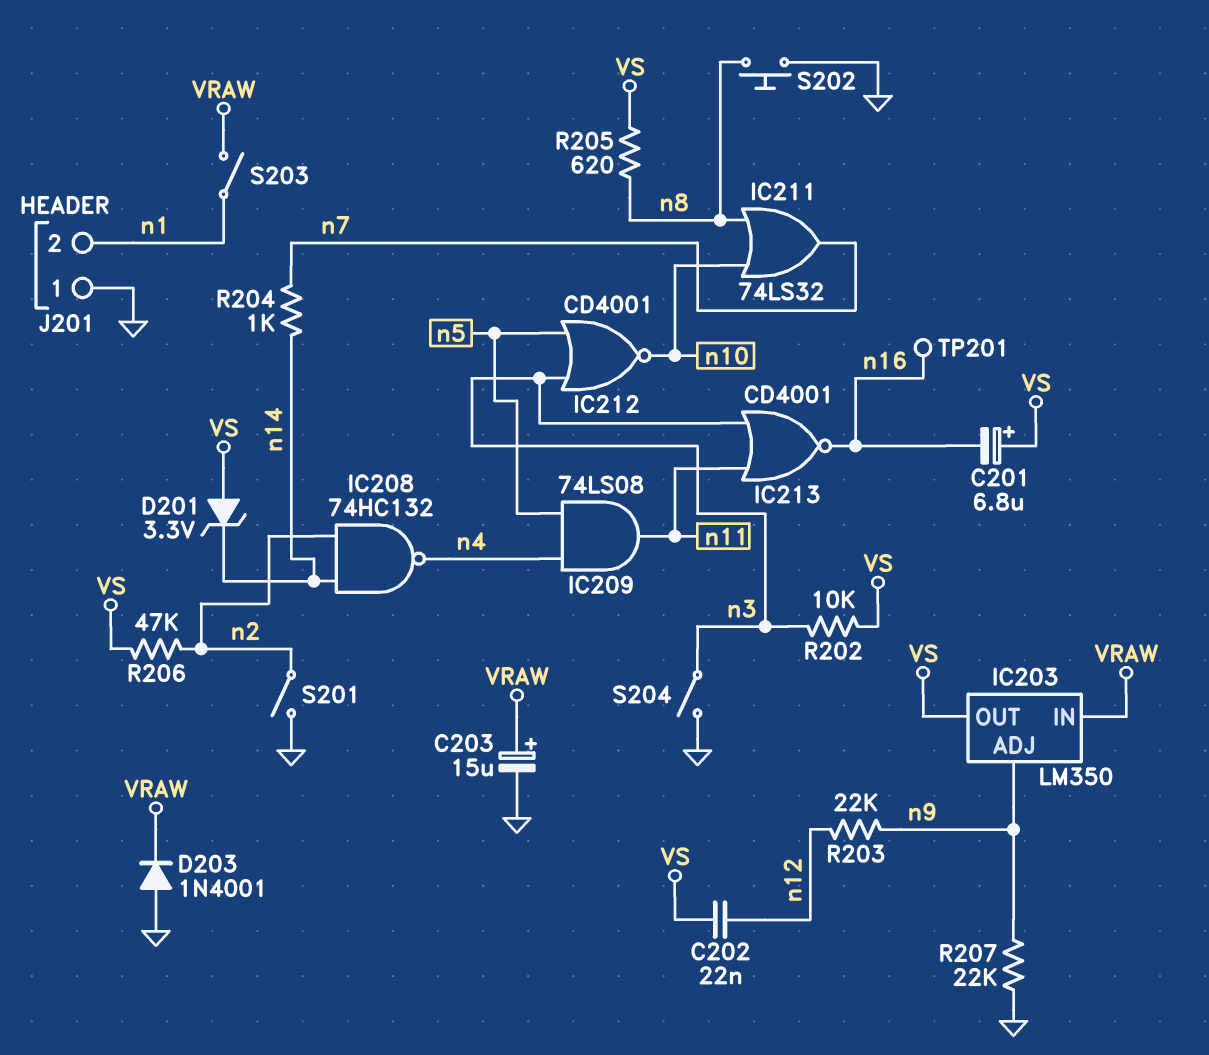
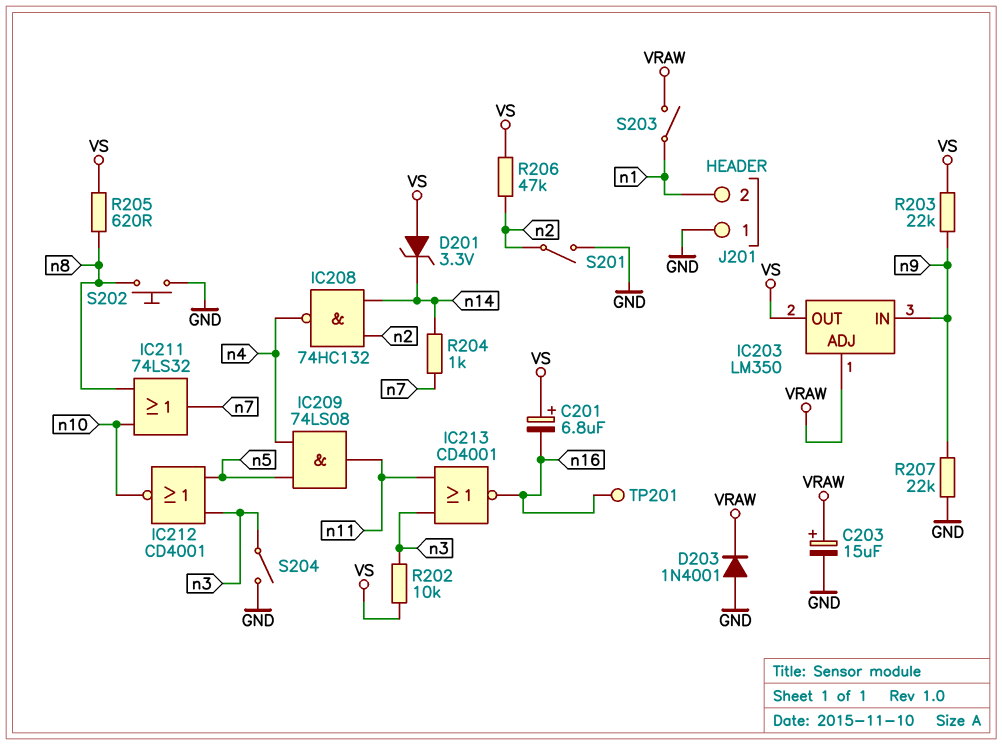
C202: 22nF (VS, n12) -> none
IC203 pin ADJ: n9 -> VRAW
IC203 pin IN: VRAW -> n9
R203: 22k (n9, n12) -> 22k (VS, n9)

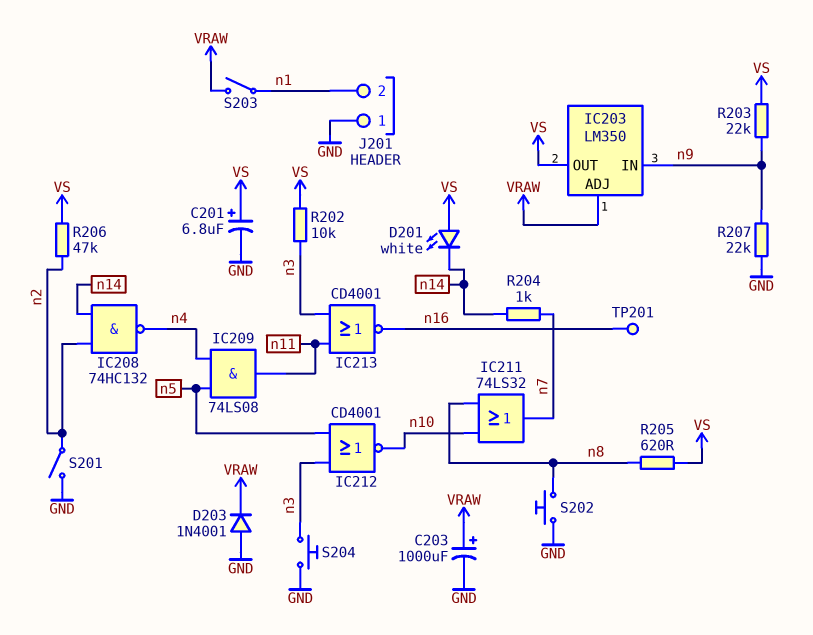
C201: 6.8uF (plus VS, minus n16) -> 6.8uF (plus VS, minus GND)
C203: 15uF (plus VRAW, minus GND) -> 1000uF (plus VRAW, minus GND)
D201: zener 3.3V (A VS, K n14) -> LED white (A VS, K n14)
S204: switch (GND, n3) -> button (GND, n3)

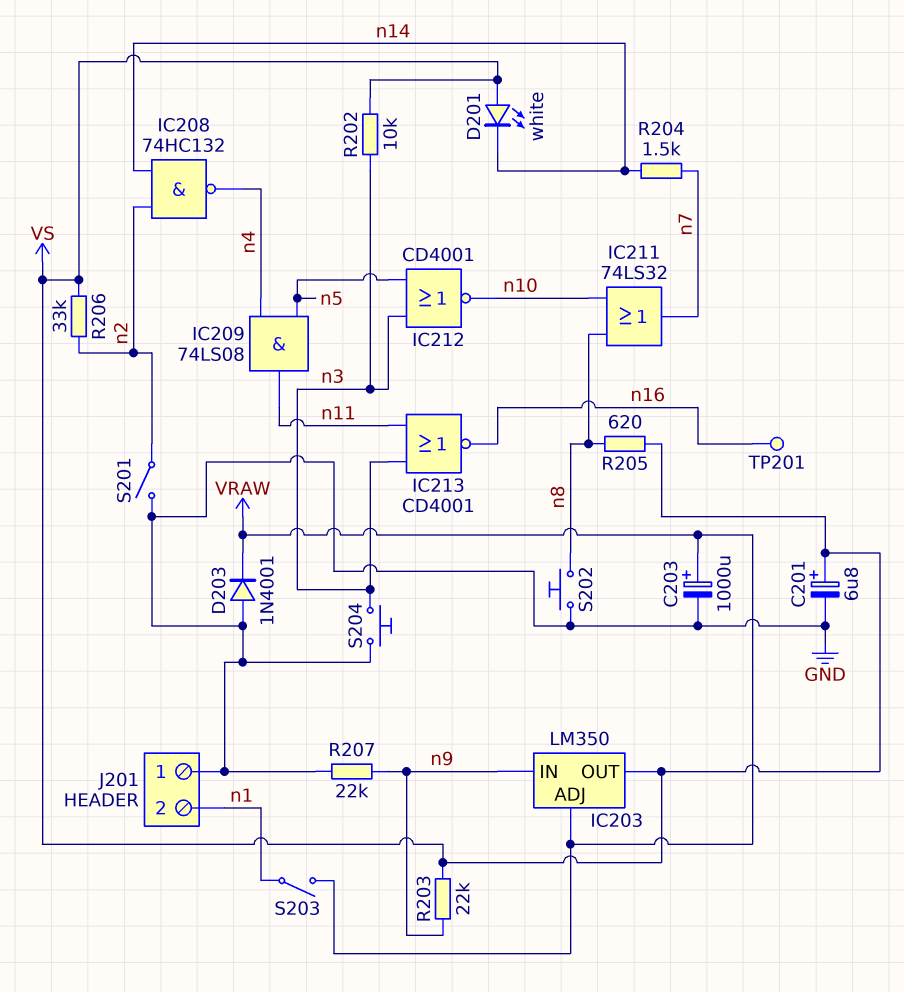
R204: 1k (n7, n14) -> 1.5k (n7, n14)
R206: 47k (VS, n2) -> 33k (VS, n2)

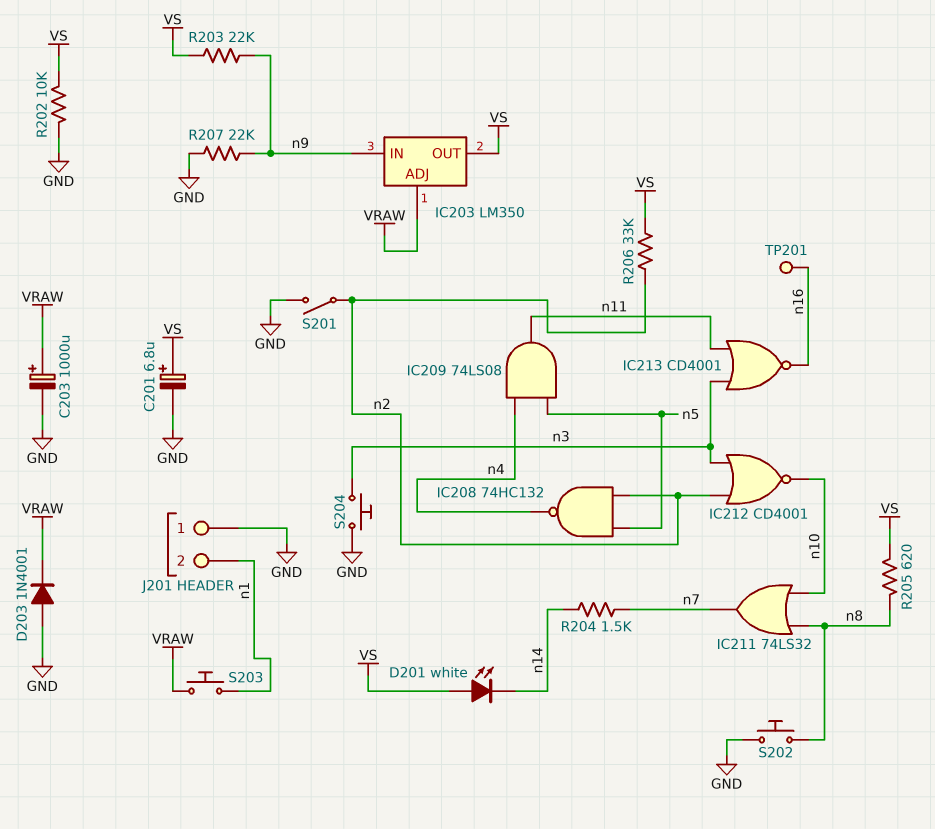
IC208: NAND 74HC132 (in n2, in n14, out n4) -> NAND 74HC132 (in n2, in n5, out n4)
IC212: NOR CD4001 (in n3, in n5, out n10) -> NOR CD4001 (in n2, in n3, out n10)
R202: 10k (VS, n3) -> 10k (GND, VS)
S203: switch (VRAW, n1) -> button (VRAW, n1)

